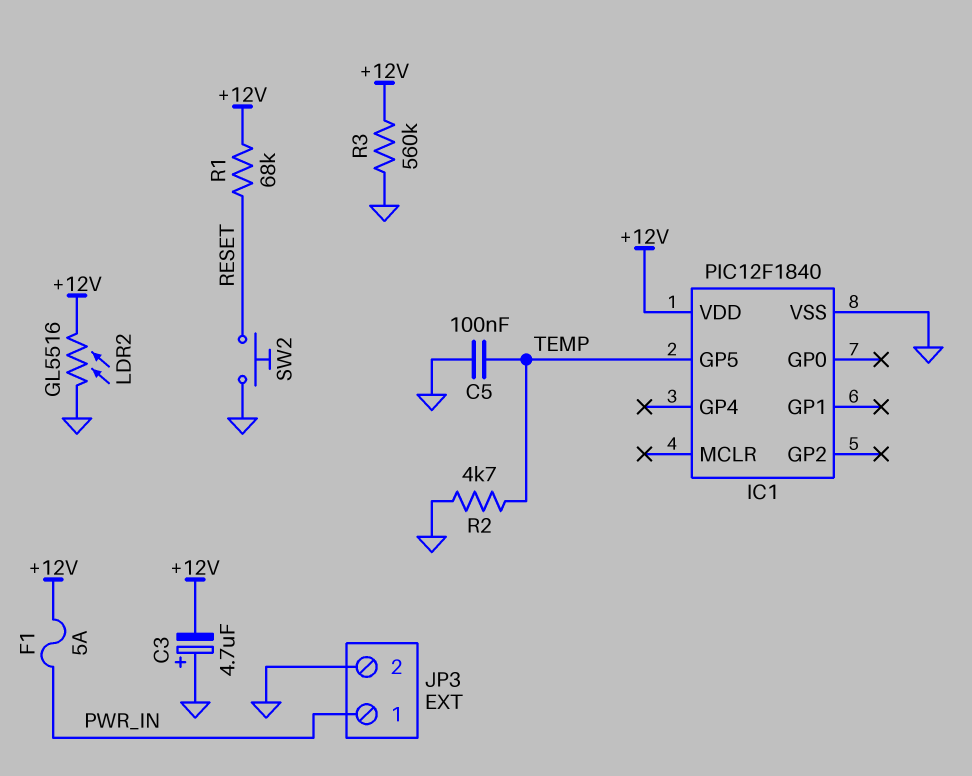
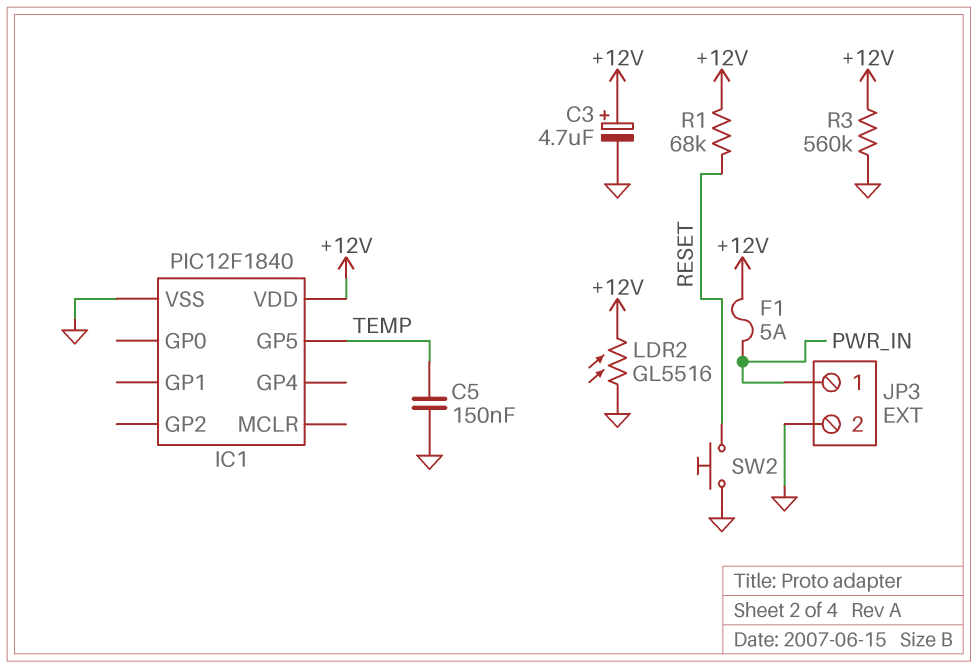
C3: 4.7uF (plus GND, minus +12V) -> 4.7uF (plus +12V, minus GND)
C5: 100nF (GND, TEMP) -> 150nF (GND, TEMP)
R2: 4.7k (GND, TEMP) -> none

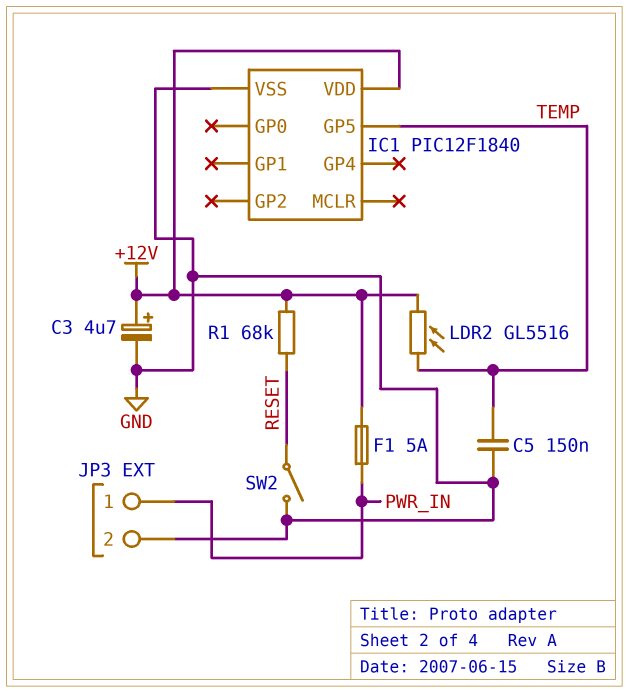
LDR2: GL5516 (+12V, GND) -> GL5516 (+12V, TEMP)
R3: 560k (+12V, GND) -> none
SW2: button (GND, RESET) -> switch (GND, RESET)

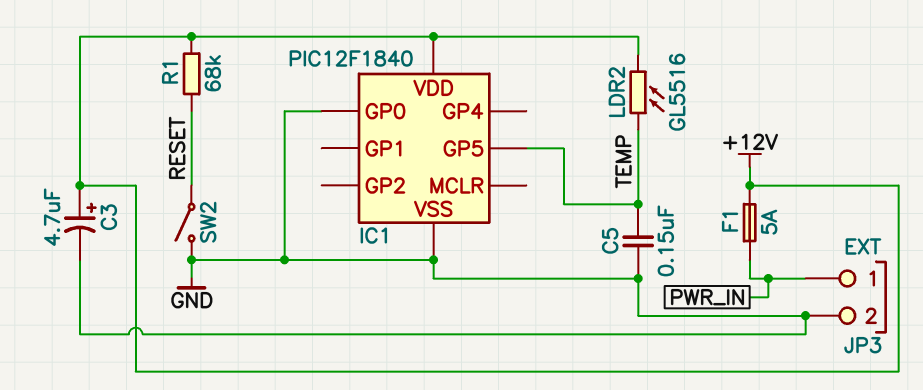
IC1 pin GP0: none -> GND

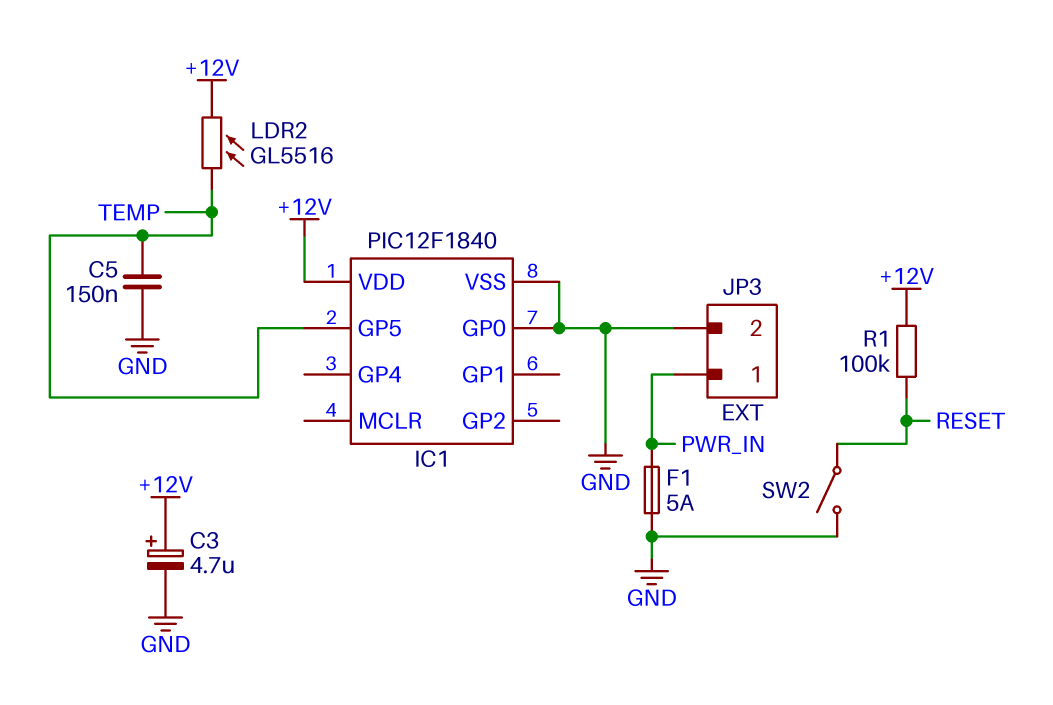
F1: 5A (+12V, PWR_IN) -> 5A (GND, PWR_IN)
R1: 68k (+12V, RESET) -> 100k (+12V, RESET)

